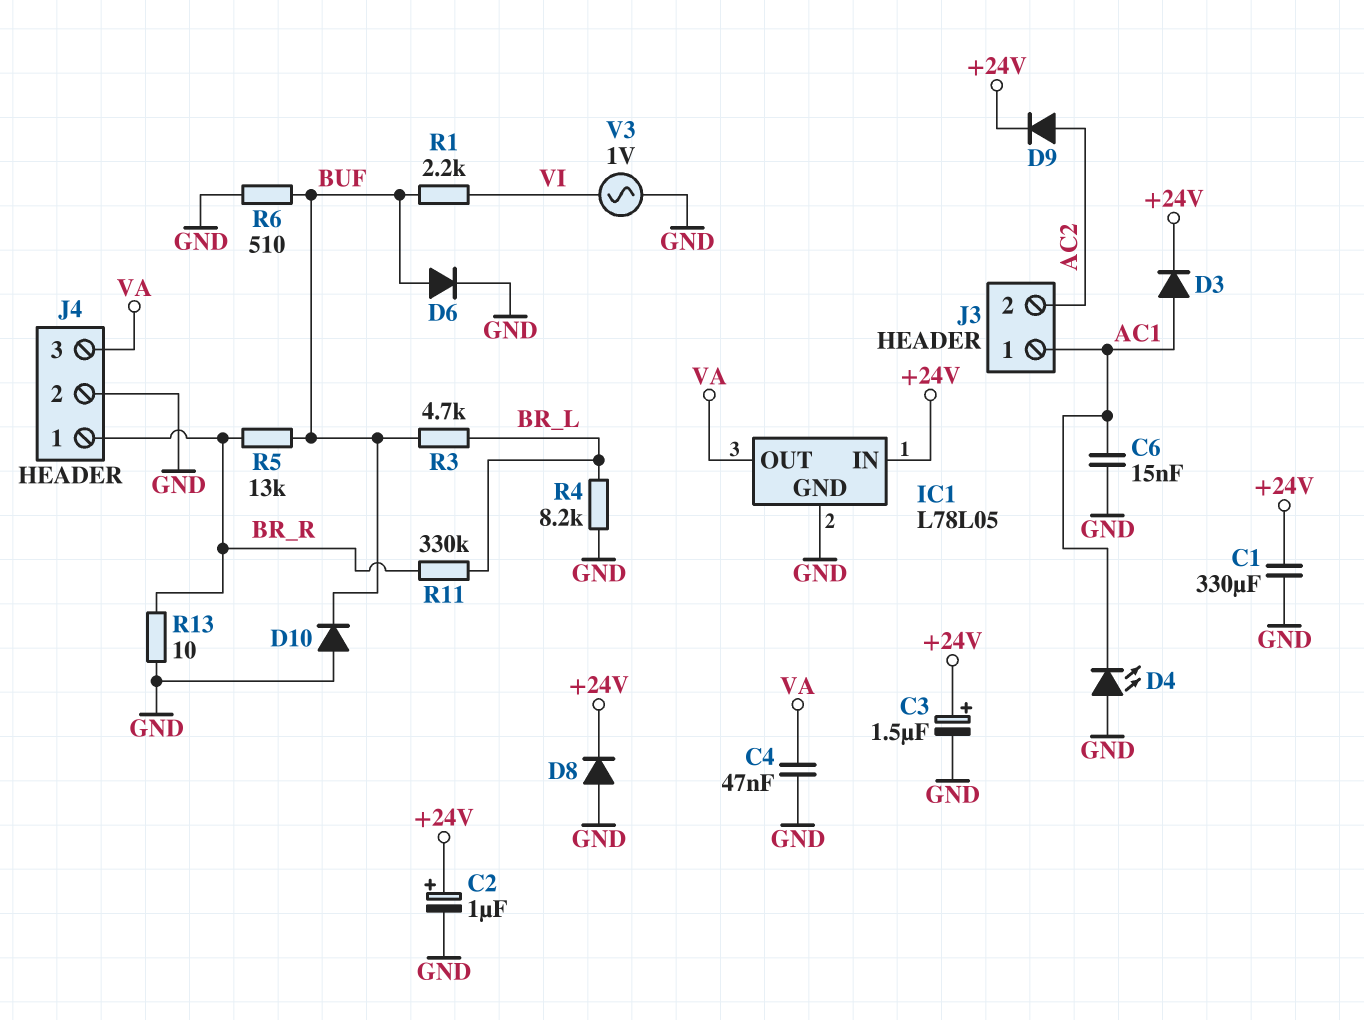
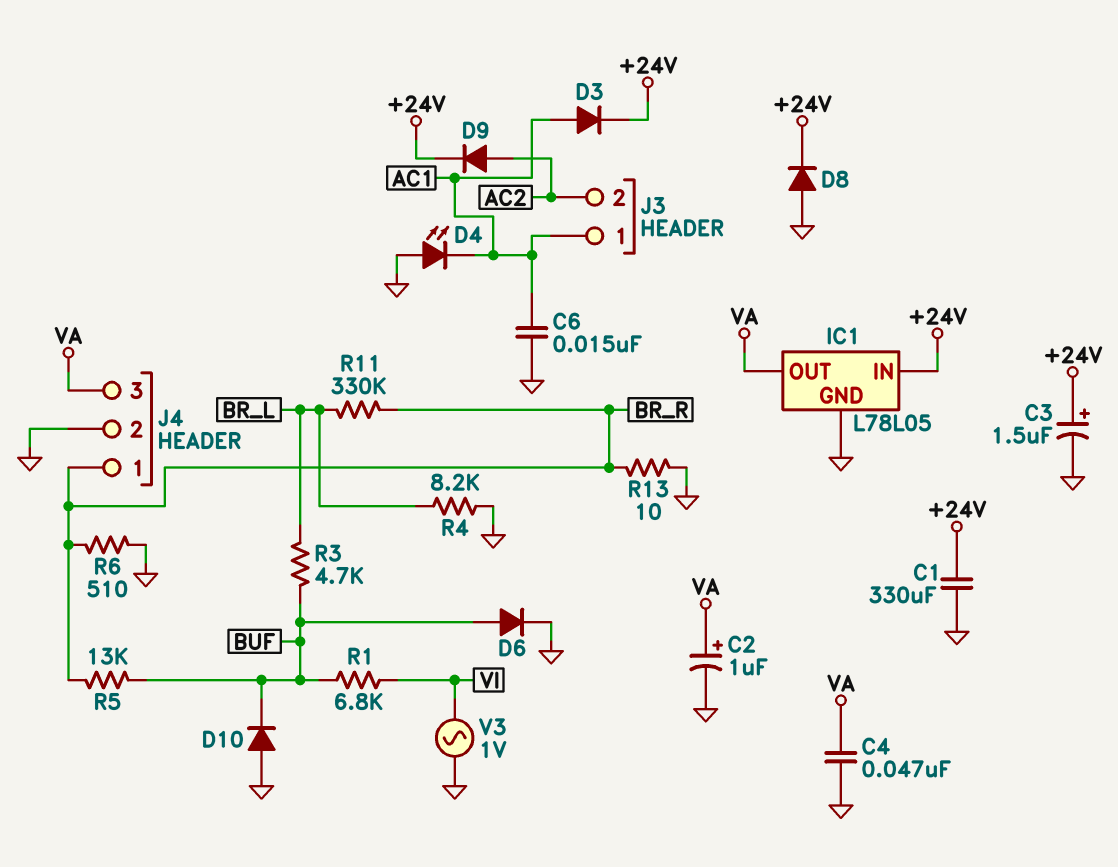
C2: 1uF (plus +24V, minus GND) -> 1uF (plus VA, minus GND)
R1: 2.2k (BUF, VI) -> 6.8k (BUF, VI)
R6: 510 (BUF, GND) -> 510 (BR_R, GND)

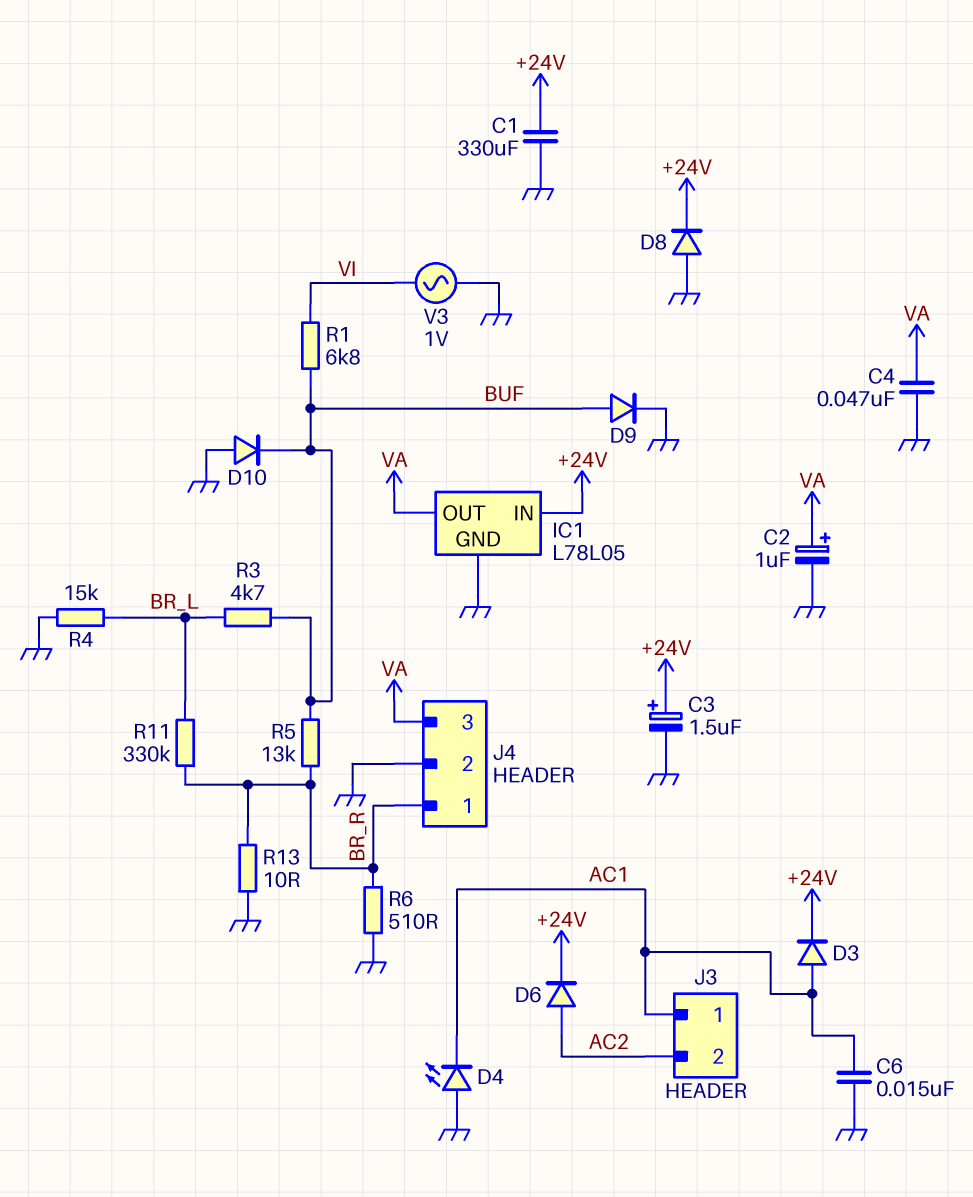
D6: diode (A BUF, K GND) -> diode (A AC2, K +24V)
D9: diode (A AC2, K +24V) -> diode (A BUF, K GND)
R4: 8.2k (BR_L, GND) -> 15k (BR_L, GND)

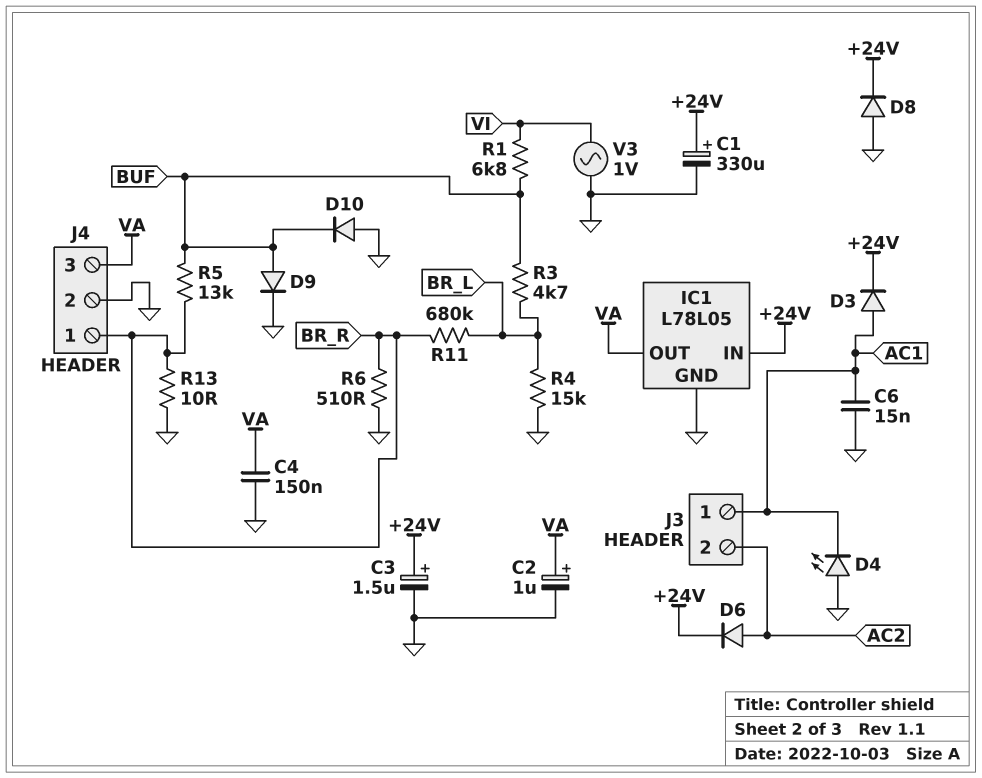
C1: 330uF (+24V, GND) -> 330uF (plus +24V, minus GND)
C4: 47nF (GND, VA) -> 150nF (GND, VA)
R11: 330k (BR_L, BR_R) -> 680k (BR_L, BR_R)

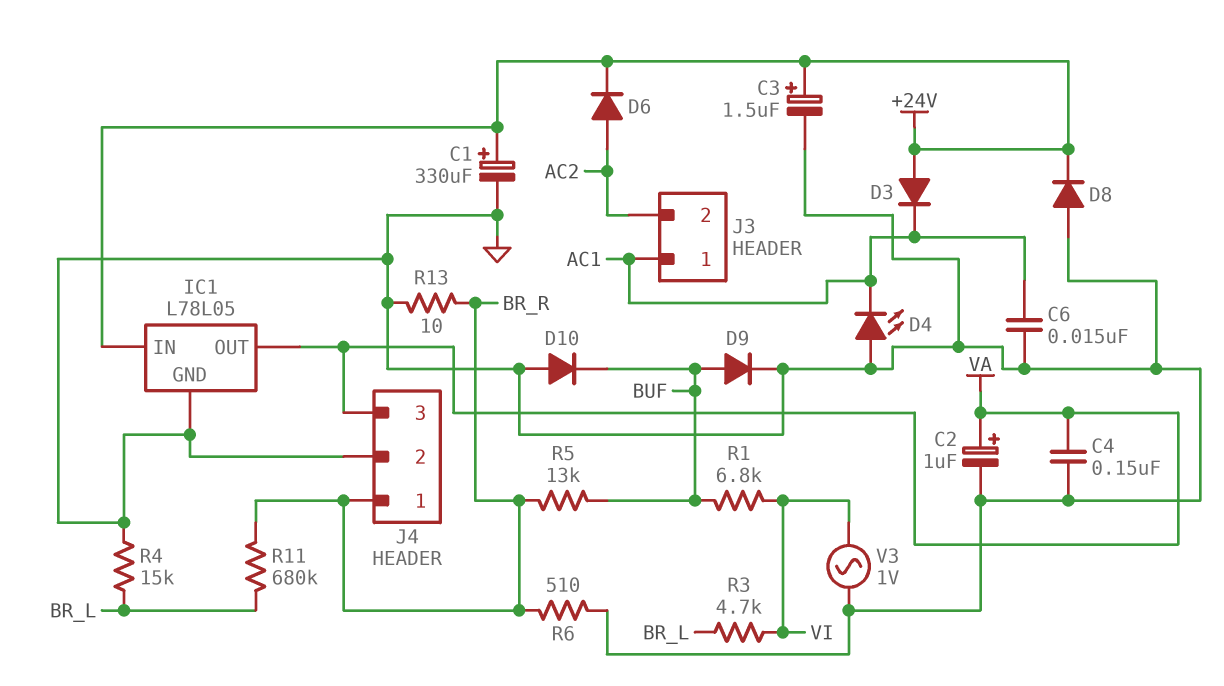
D3: diode (A AC1, K +24V) -> diode (A +24V, K AC1)
R3: 4.7k (BR_L, BUF) -> 4.7k (BR_L, VI)

